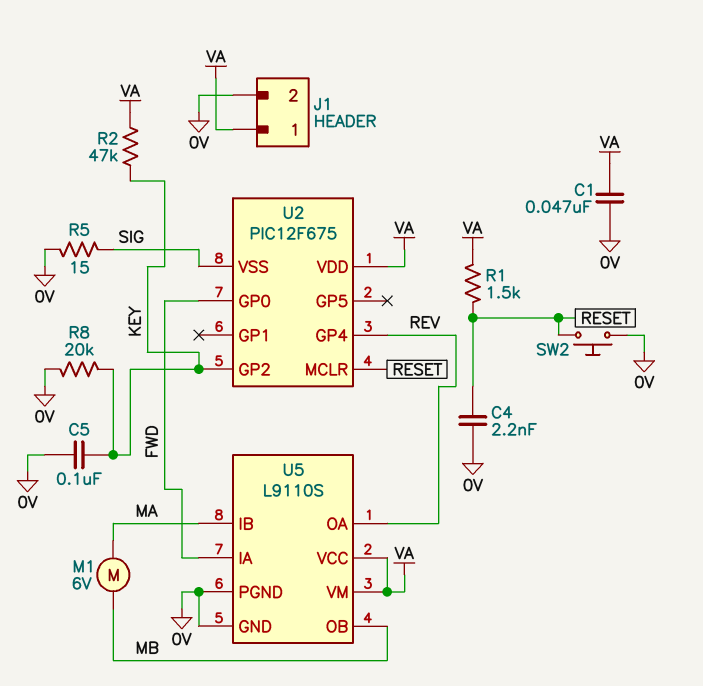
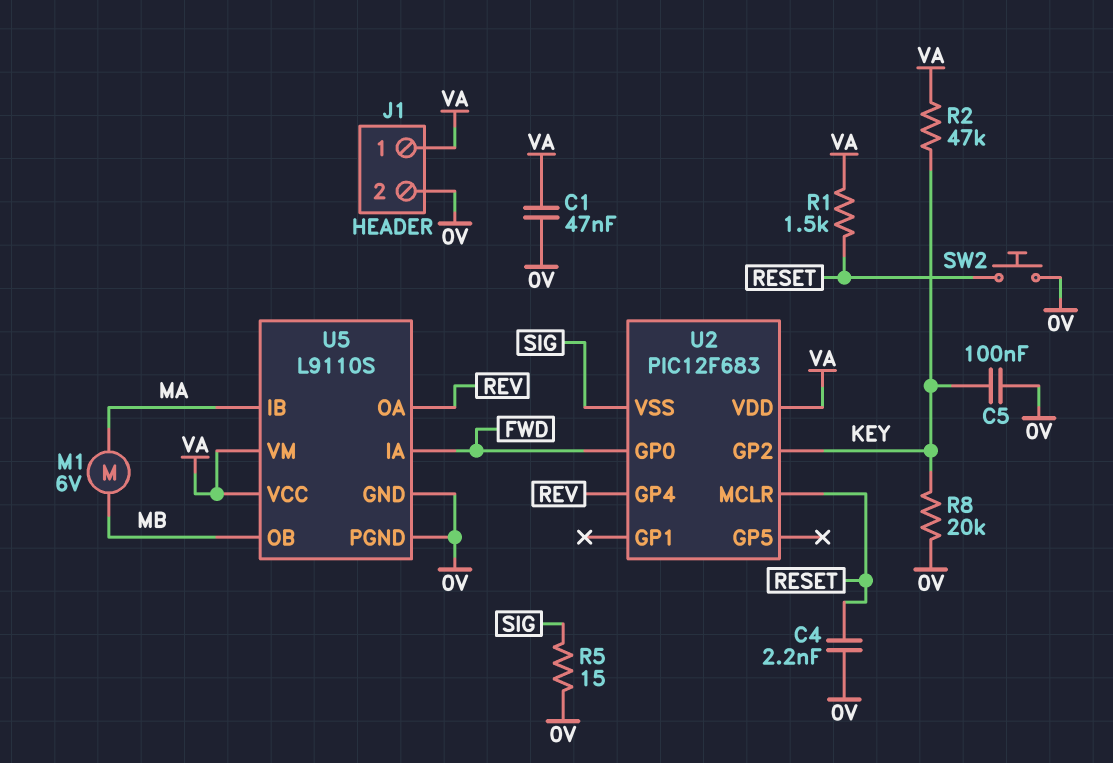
U2: PIC12F675 -> PIC12F683

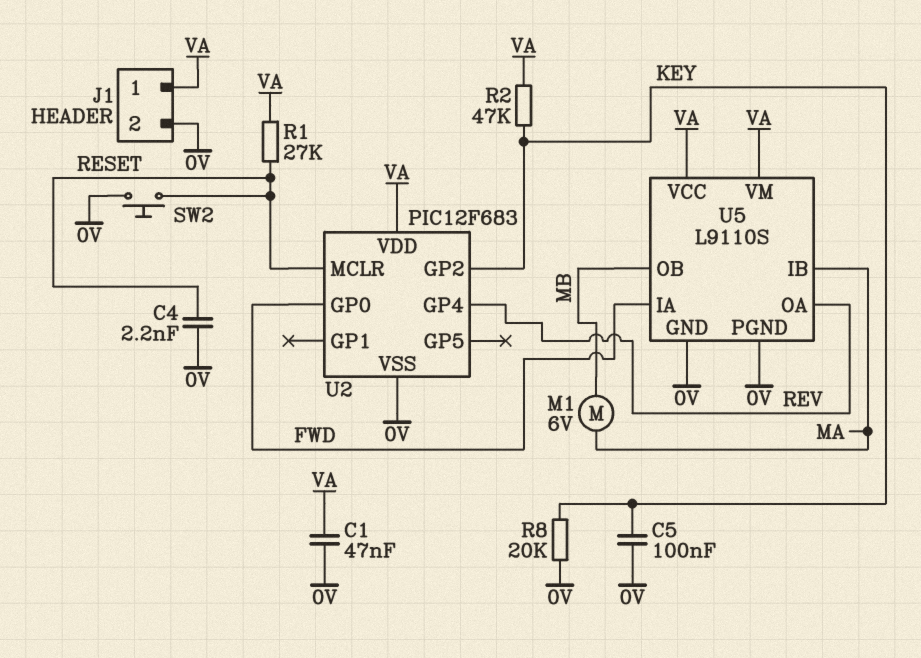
R1: 1.5k (RESET, VA) -> 27k (RESET, VA)
R5: 15 (0V, SIG) -> none
U2 pin VSS: SIG -> 0V

